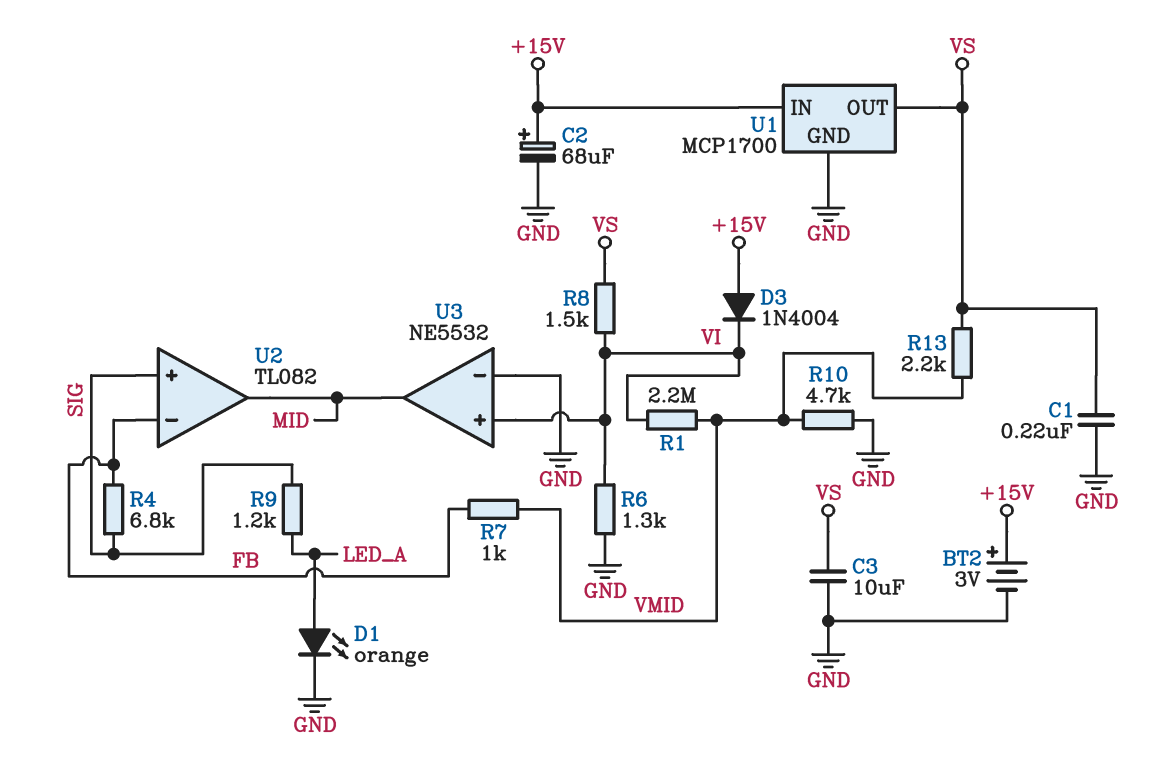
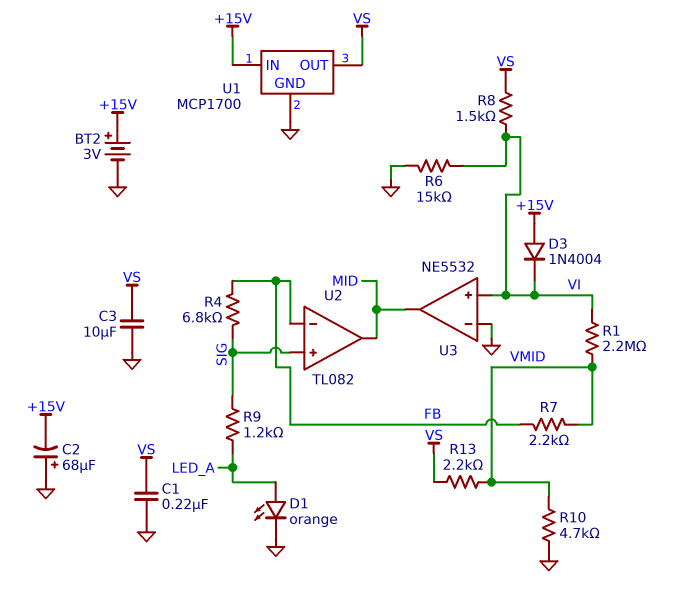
C2: 68uF (plus +15V, minus GND) -> 68uF (plus GND, minus +15V)
R6: 1.3k (GND, VI) -> 15k (GND, VI)
R7: 1k (FB, VMID) -> 2.2k (FB, VMID)

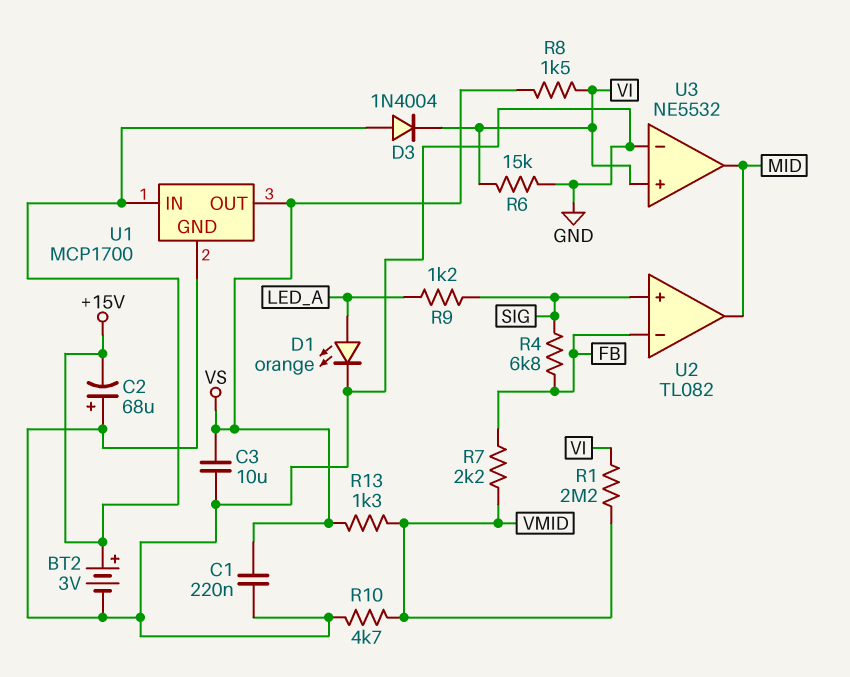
R13: 2.2k (VMID, VS) -> 1.3k (VMID, VS)

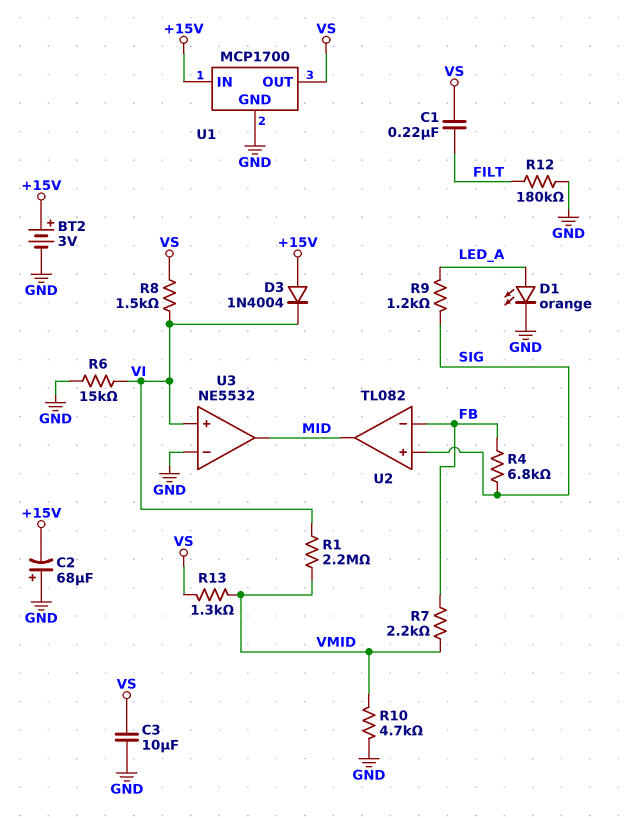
C1: 220nF (GND, VS) -> 220nF (FILT, VS)
R12: none -> 180k (FILT, GND)

